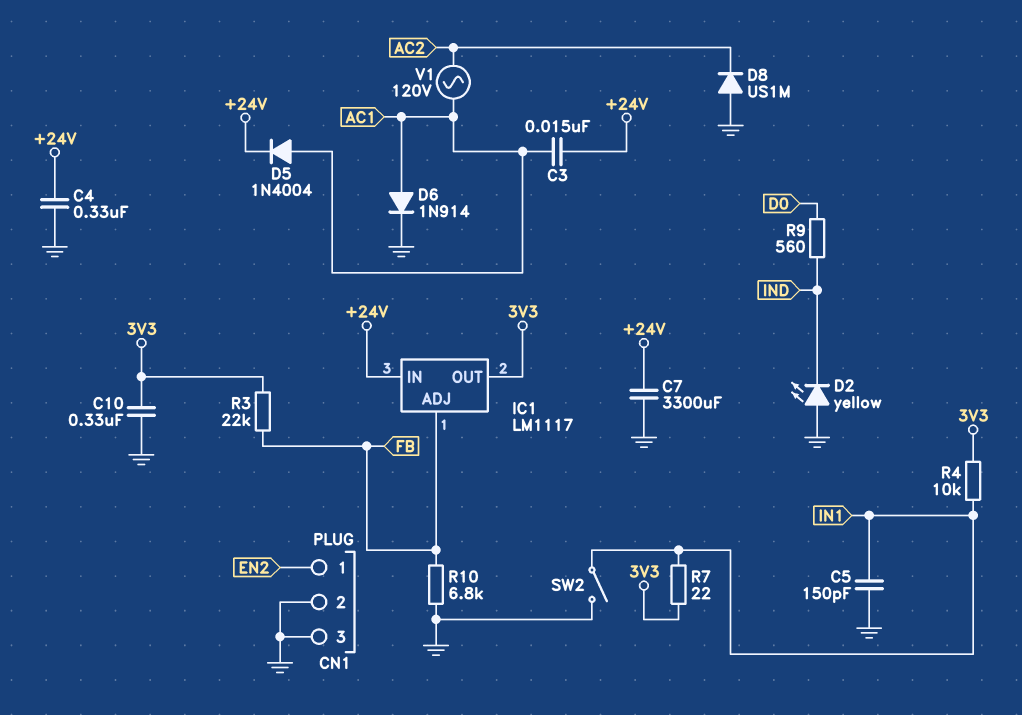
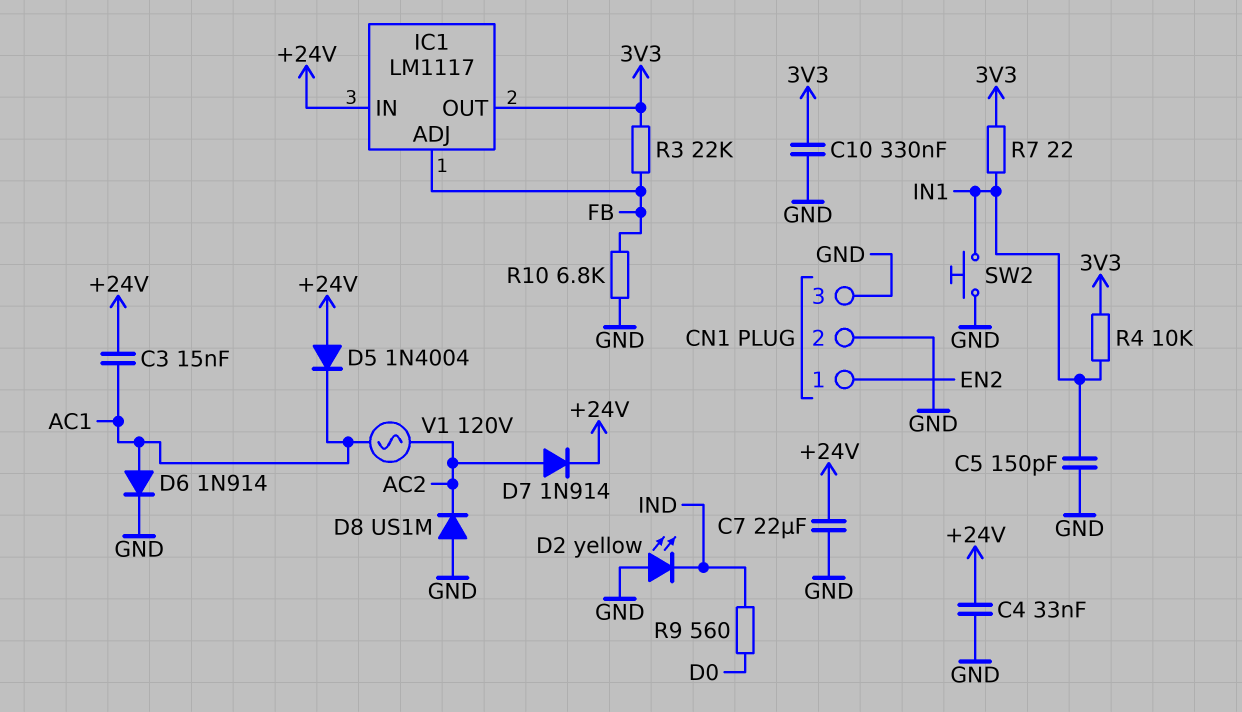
C4: 330nF (+24V, GND) -> 33nF (+24V, GND)
C7: 3300uF (+24V, GND) -> 22uF (+24V, GND)
D5: diode 1N4004 (A AC1, K +24V) -> diode 1N4004 (A +24V, K AC1)
D7: none -> diode 1N914 (A AC2, K +24V)
SW2: switch (GND, IN1) -> button (GND, IN1)

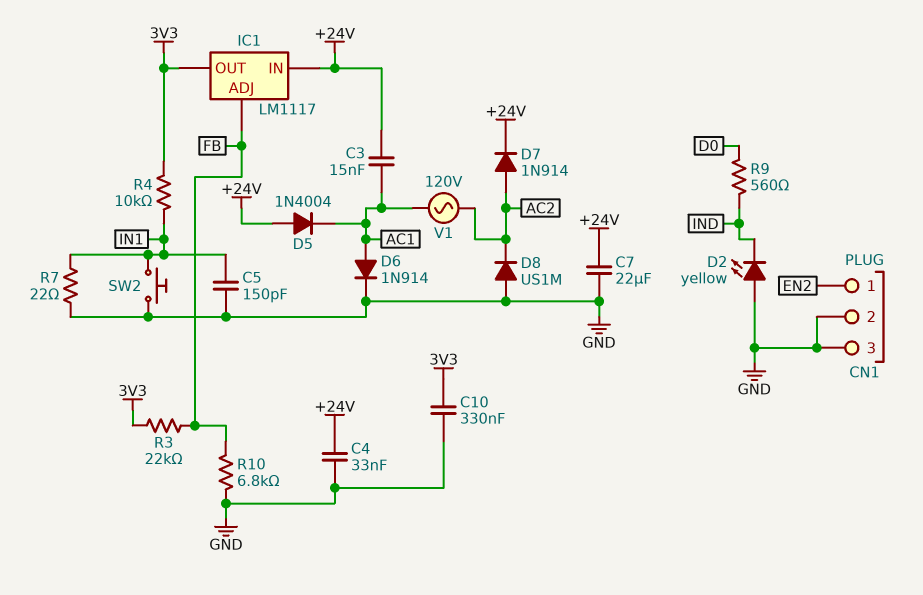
R7: 22 (3V3, IN1) -> 22 (GND, IN1)

